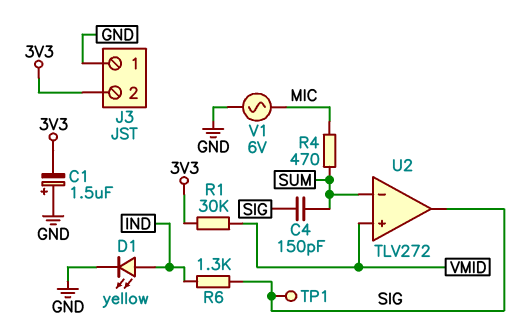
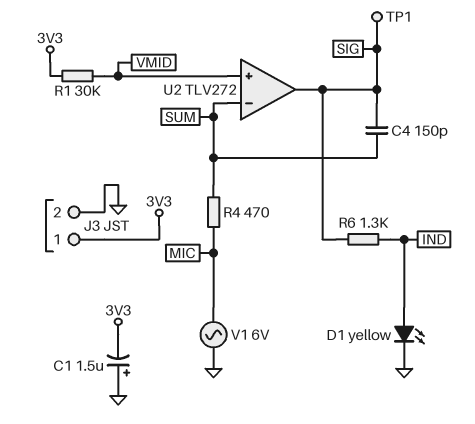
J3 pin 1: GND -> 3V3
J3 pin 2: 3V3 -> GND

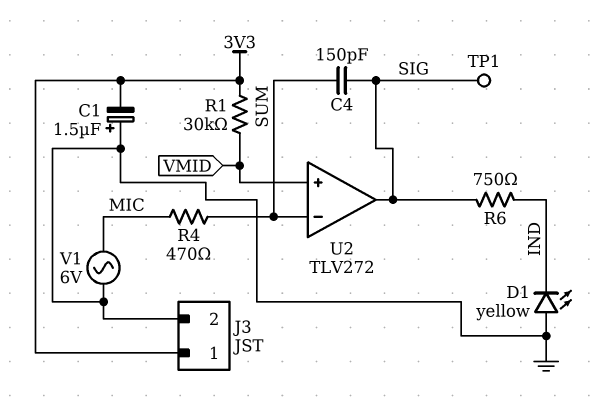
D1: LED yellow (A IND, K GND) -> LED yellow (A GND, K IND)
R6: 1.3k (IND, SIG) -> 750 (IND, SIG)

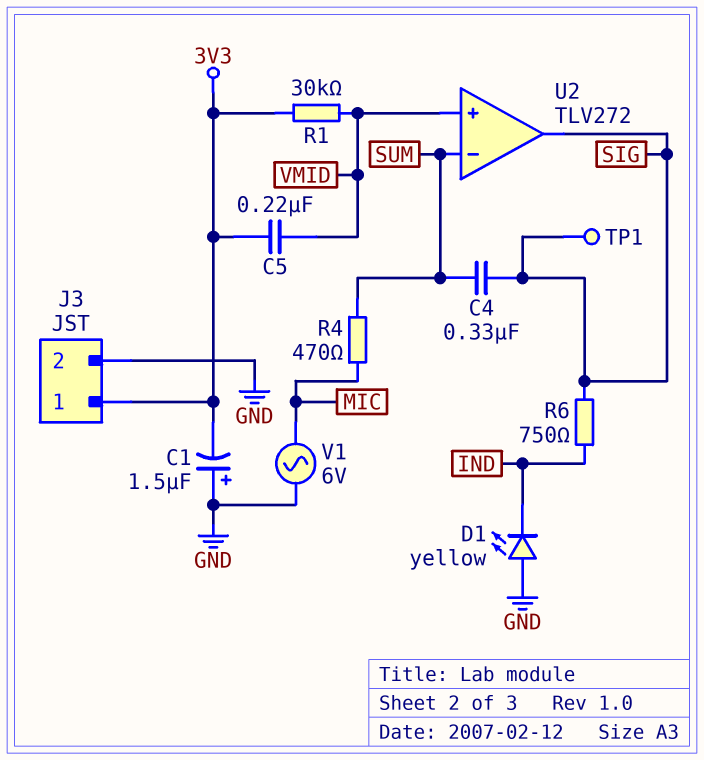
C4: 150pF (SIG, SUM) -> 330nF (SIG, SUM)
C5: none -> 220nF (3V3, VMID)

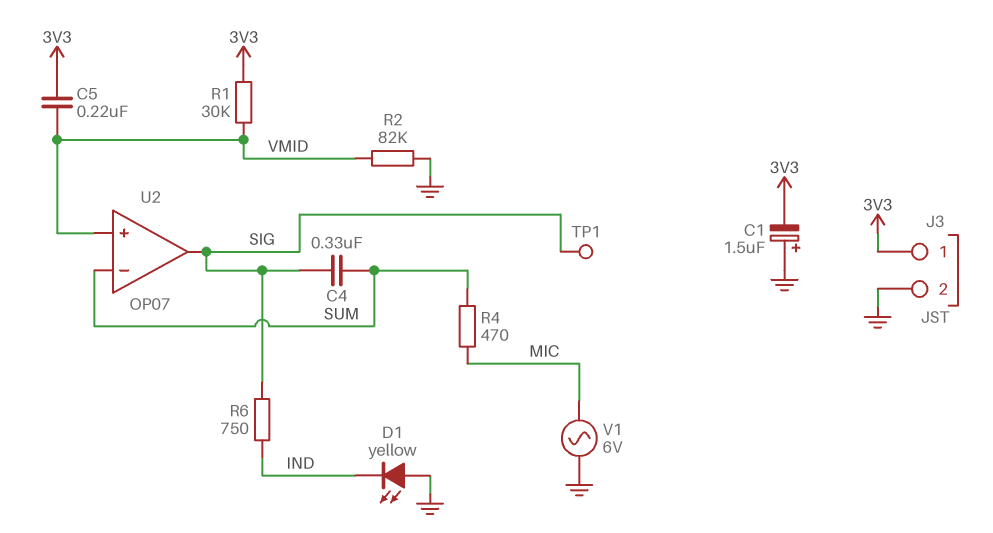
R2: none -> 82k (GND, VMID)
U2: TLV272 -> OP07

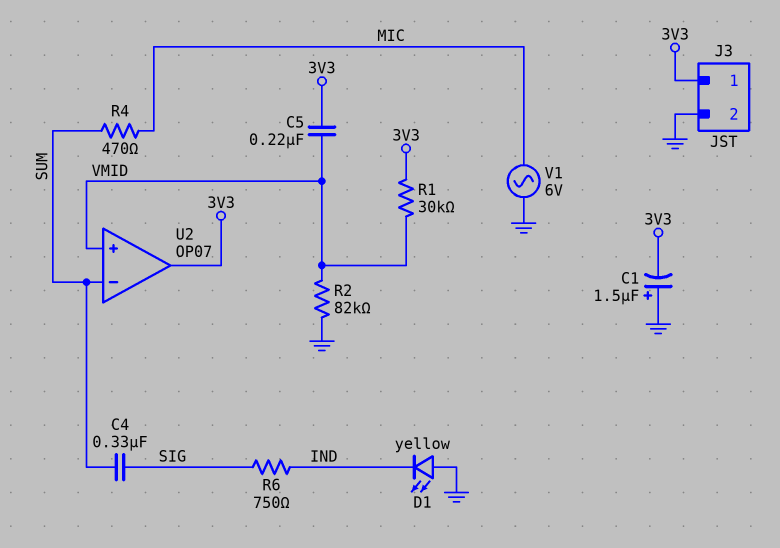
TP1: test point (SIG) -> none
U2 pin out: SIG -> 3V3

